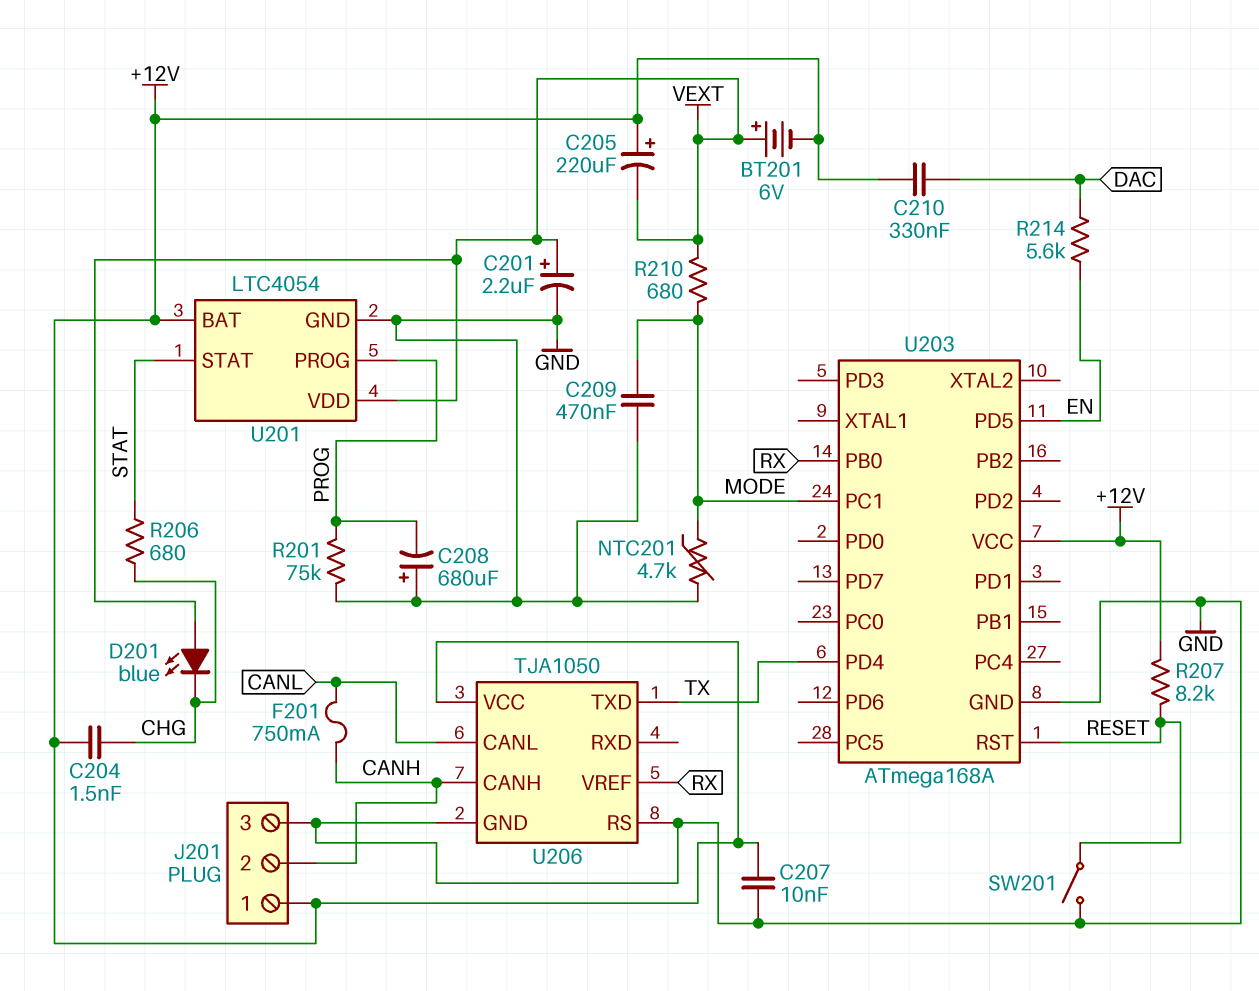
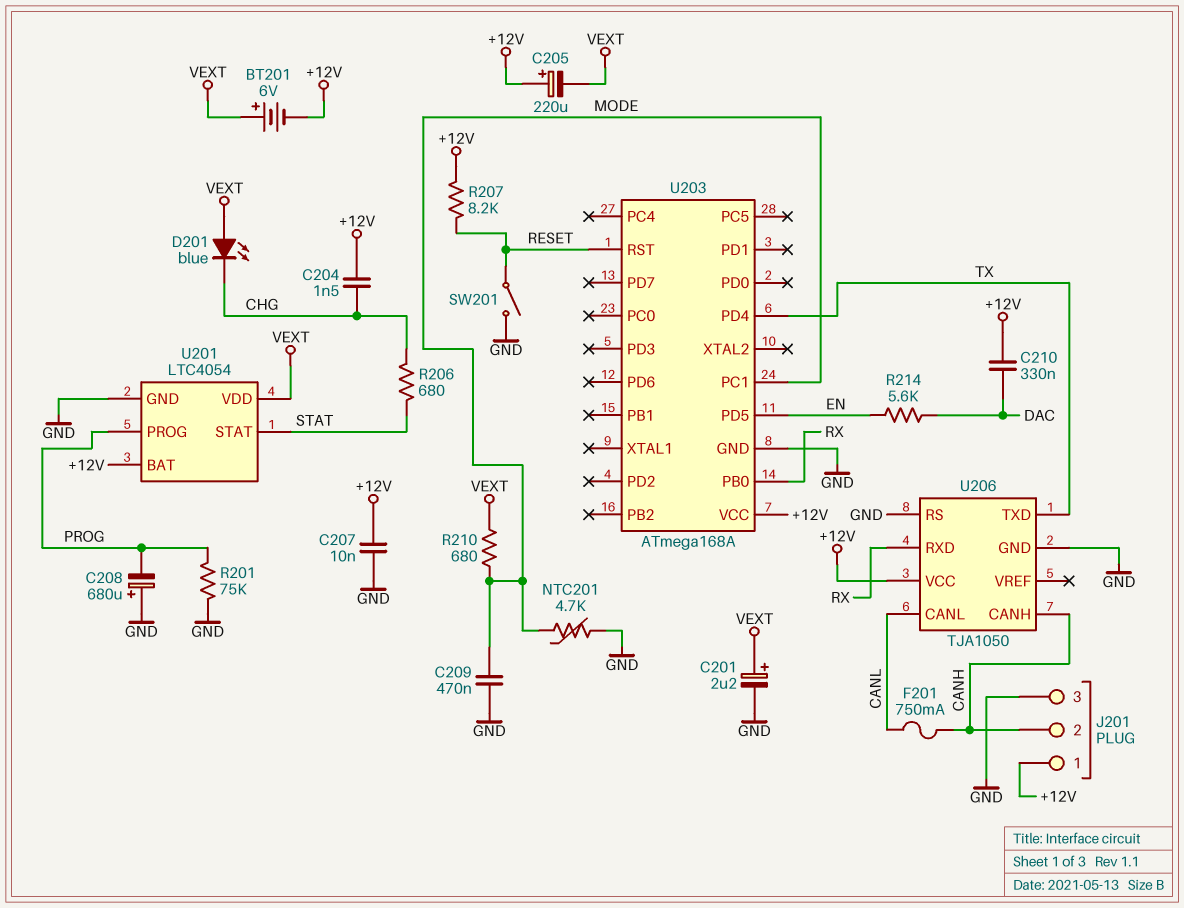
U206 pin RXD: none -> RX
U206 pin VREF: RX -> none

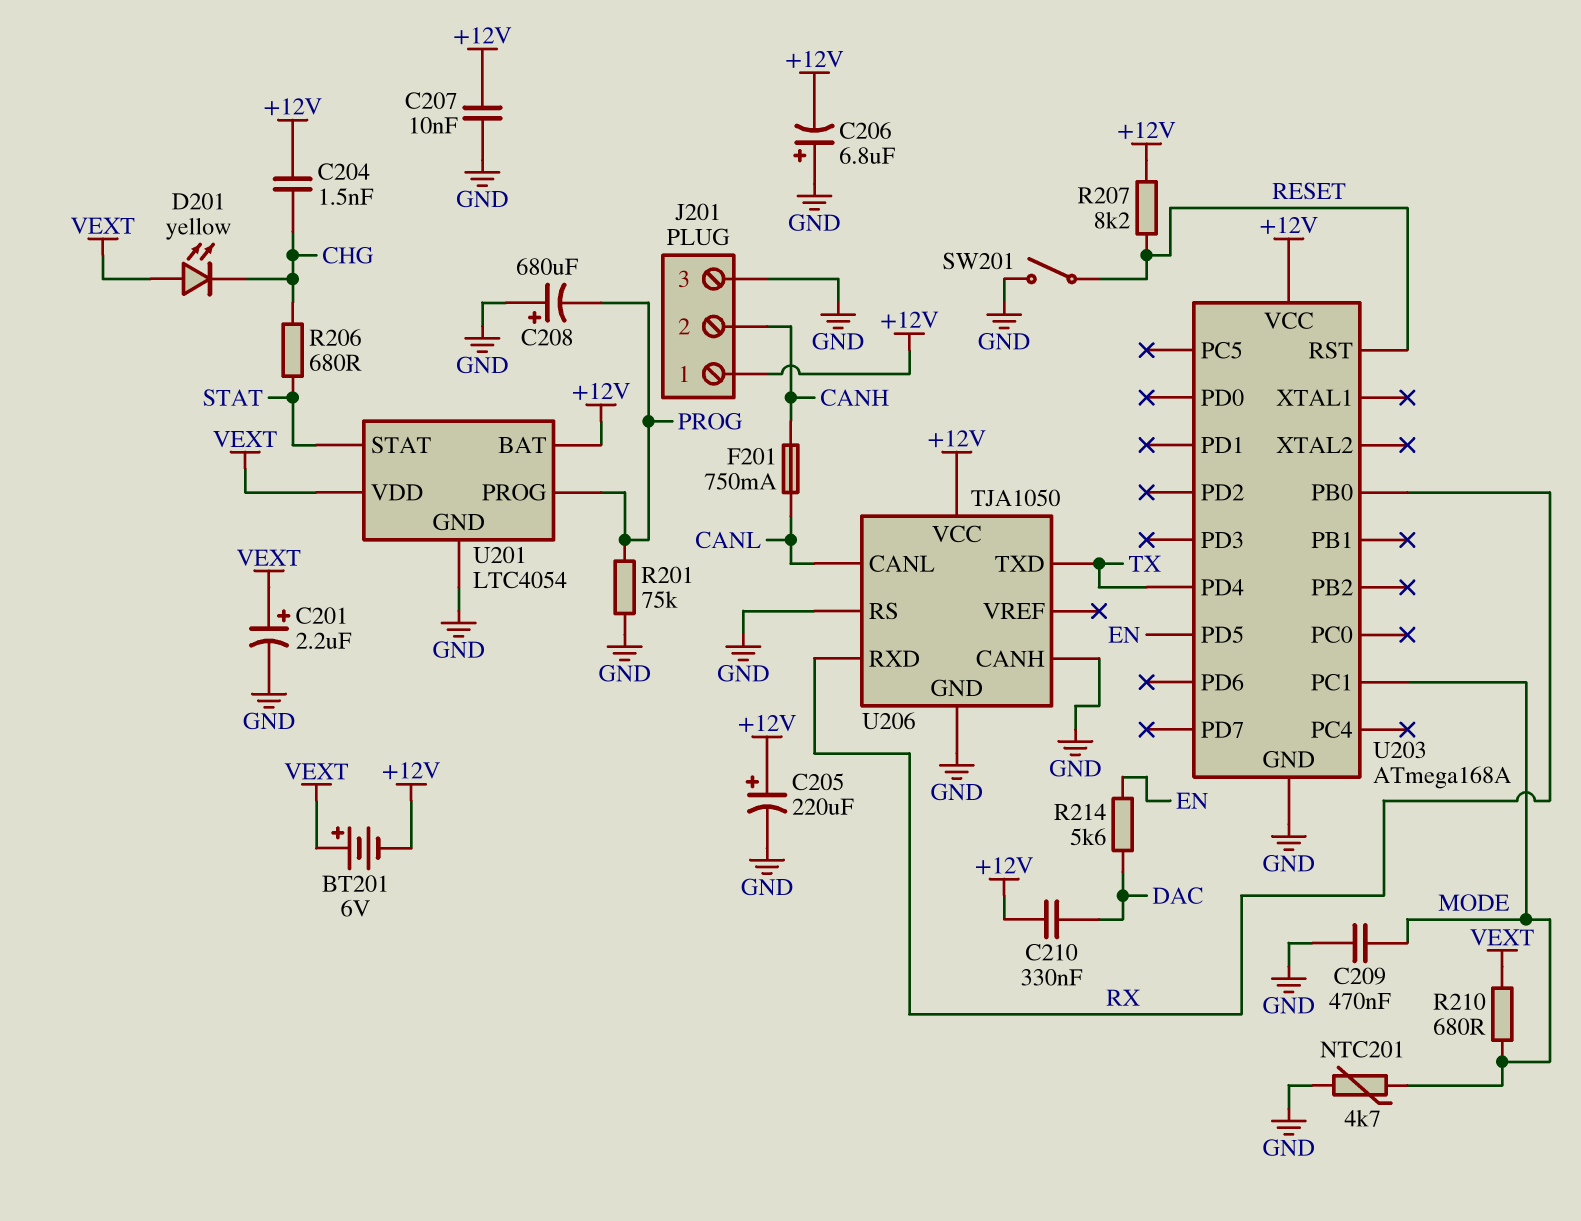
C205: 220uF (plus +12V, minus VEXT) -> 220uF (plus +12V, minus GND)
C206: none -> 6.8uF (plus GND, minus +12V)
D201: LED blue (A VEXT, K CHG) -> LED yellow (A VEXT, K CHG)
U206 pin CANH: CANH -> GND

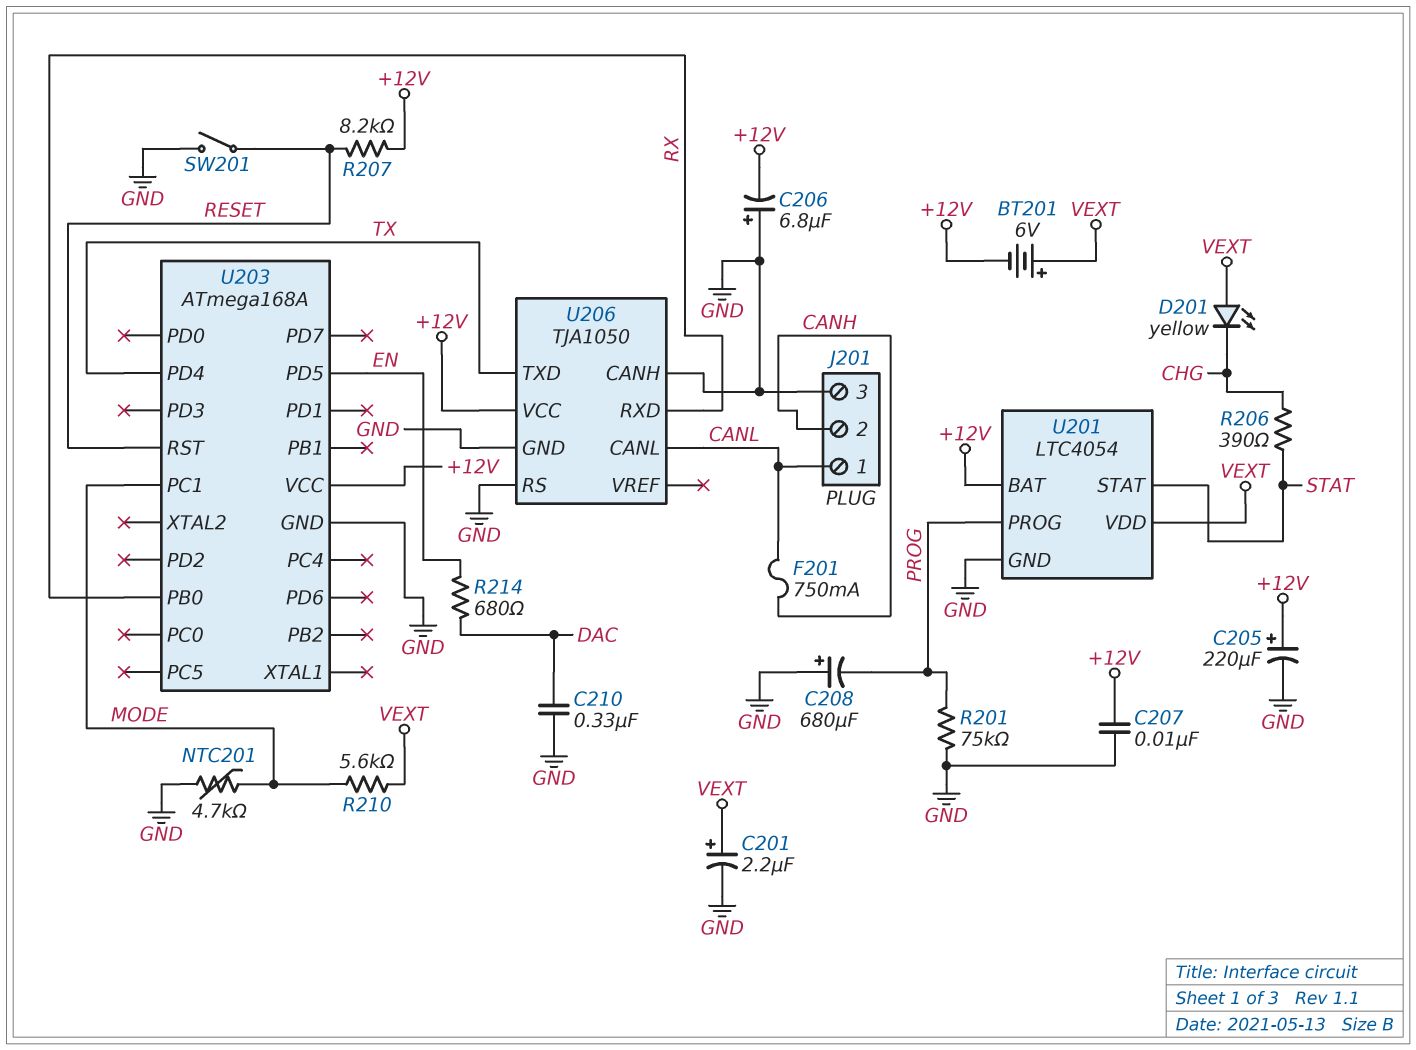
C204: 1.5nF (+12V, CHG) -> none
C209: 470nF (GND, MODE) -> none
C210: 330nF (+12V, DAC) -> 330nF (DAC, GND)
J201 pin 1: +12V -> CANL
R206: 680 (CHG, STAT) -> 390 (CHG, STAT)
R210: 680 (MODE, VEXT) -> 5.6k (MODE, VEXT)
R214: 5.6k (DAC, EN) -> 680 (DAC, EN)

